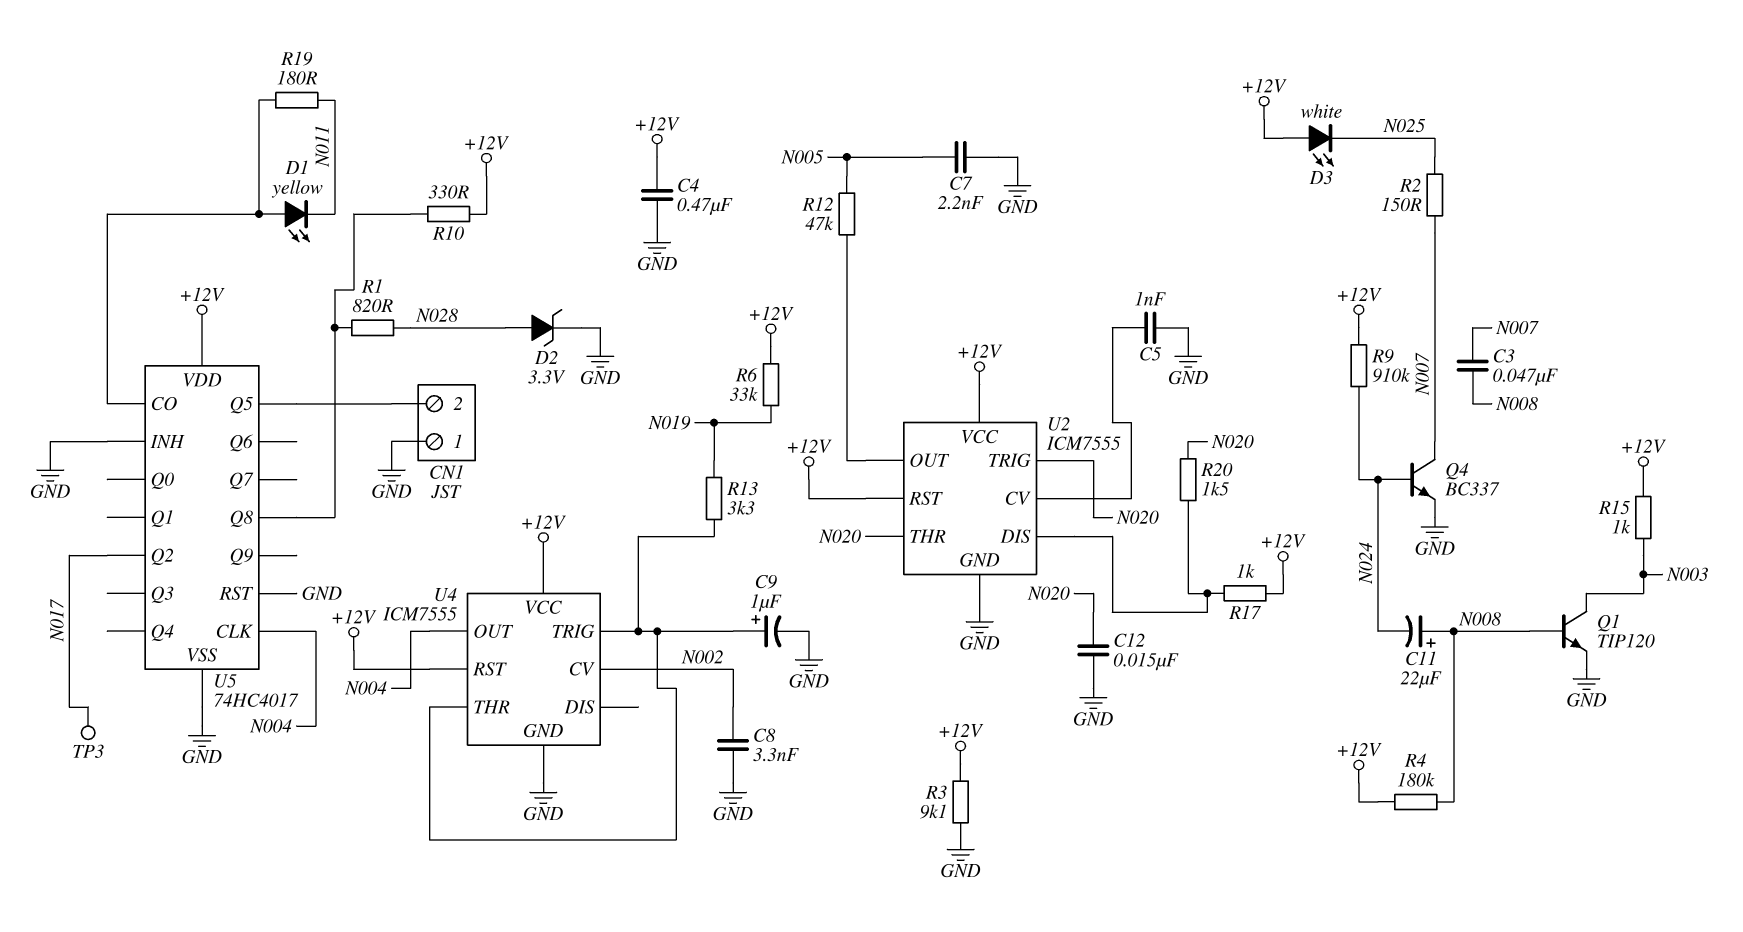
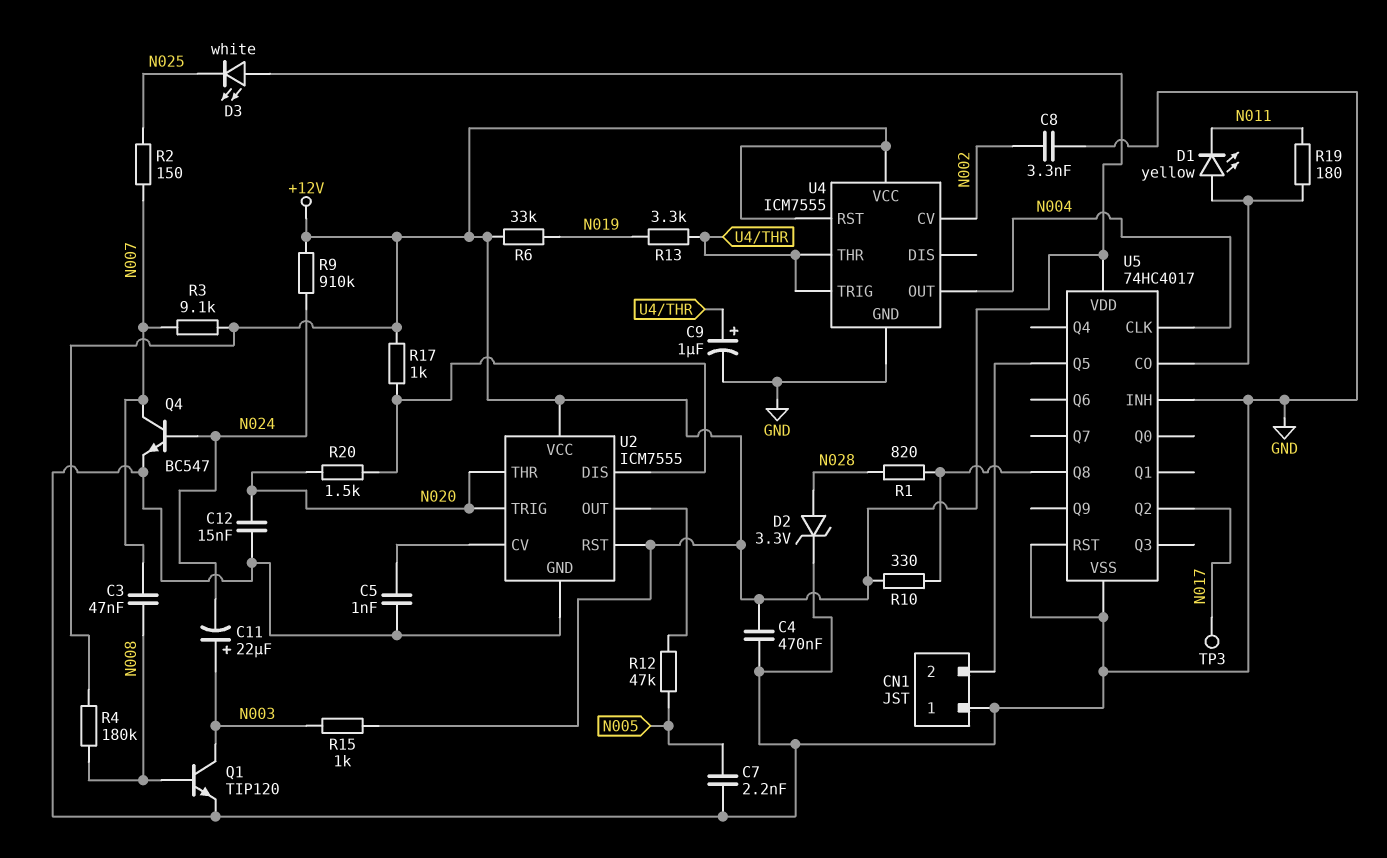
C11: 22uF (plus N008, minus N024) -> 22uF (plus N003, minus N024)
Q4: NPN BC337 (B N024, C N007, E GND) -> NPN BC547 (B N024, C N007, E GND)
R3: 9.1k (+12V, GND) -> 9.1k (+12V, N007)

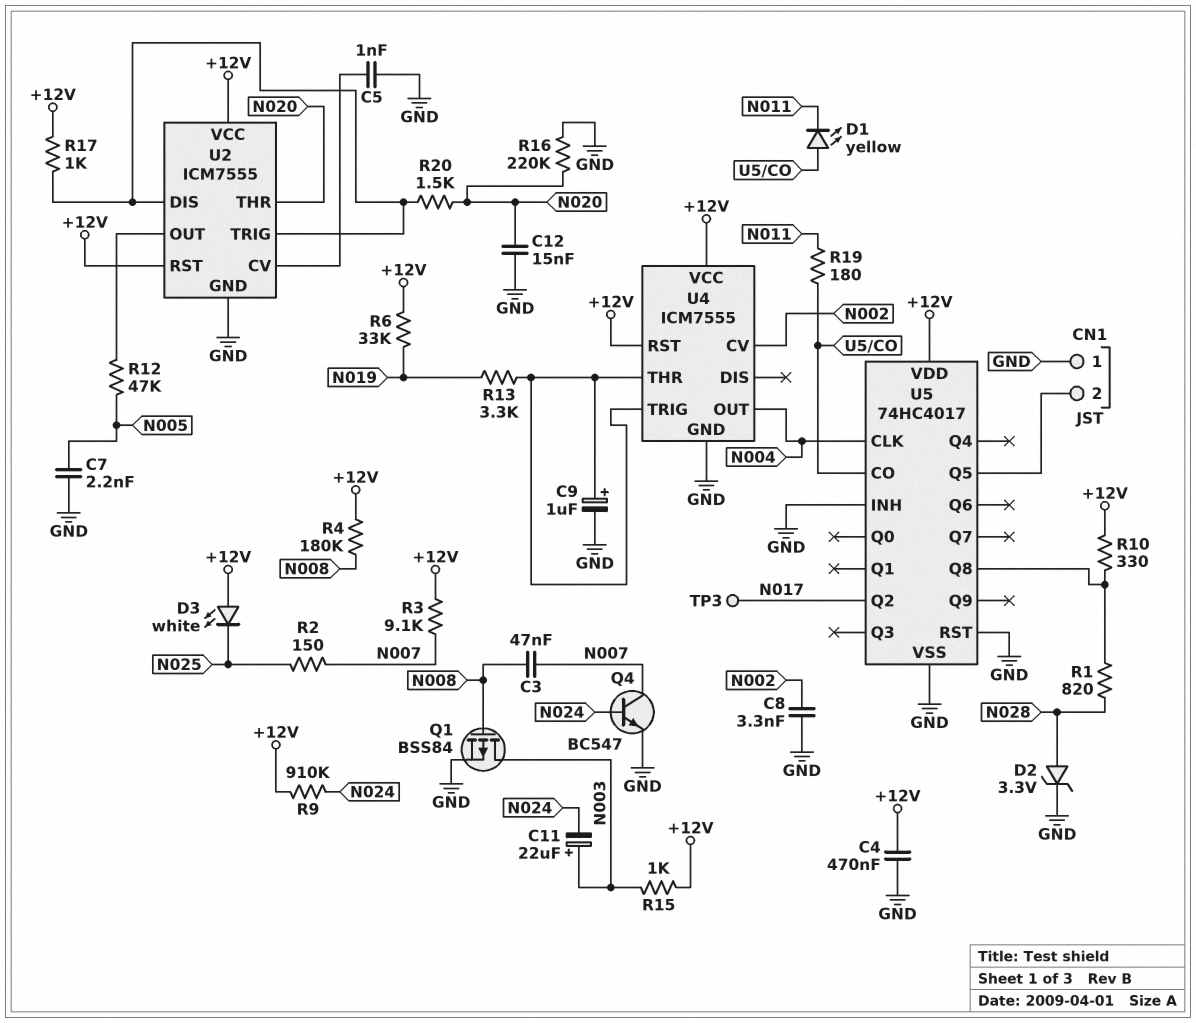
Q1: NPN TIP120 (B N008, C N003, E GND) -> PMOS BSS84 (G N008, D N003, S GND)
R16: none -> 220k (GND, N020)
U2 pin TRIG: N020 -> U2/DIS

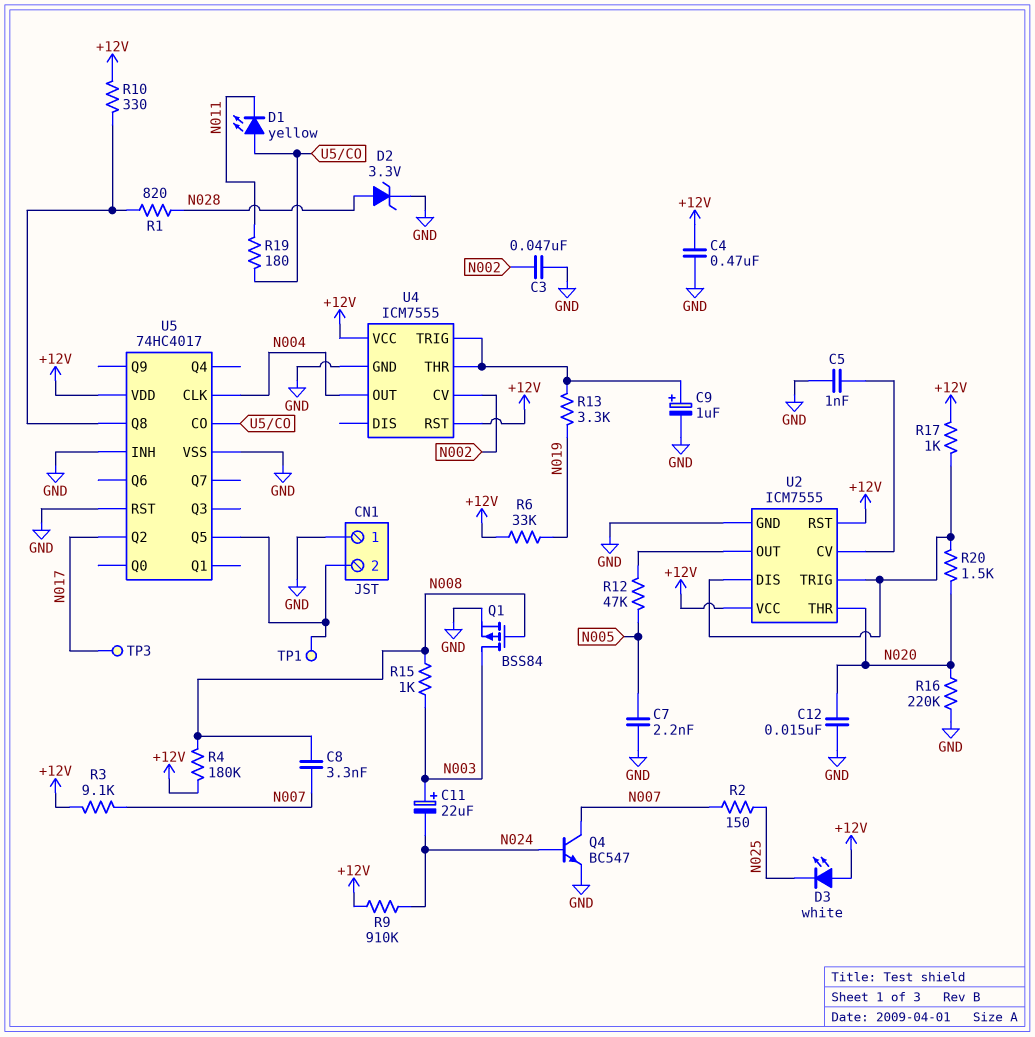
C3: 47nF (N007, N008) -> 47nF (GND, N002)
C8: 3.3nF (GND, N002) -> 3.3nF (N007, N008)
R15: 1k (+12V, N003) -> 1k (N003, N008)
TP1: none -> test point (CN1/2)

